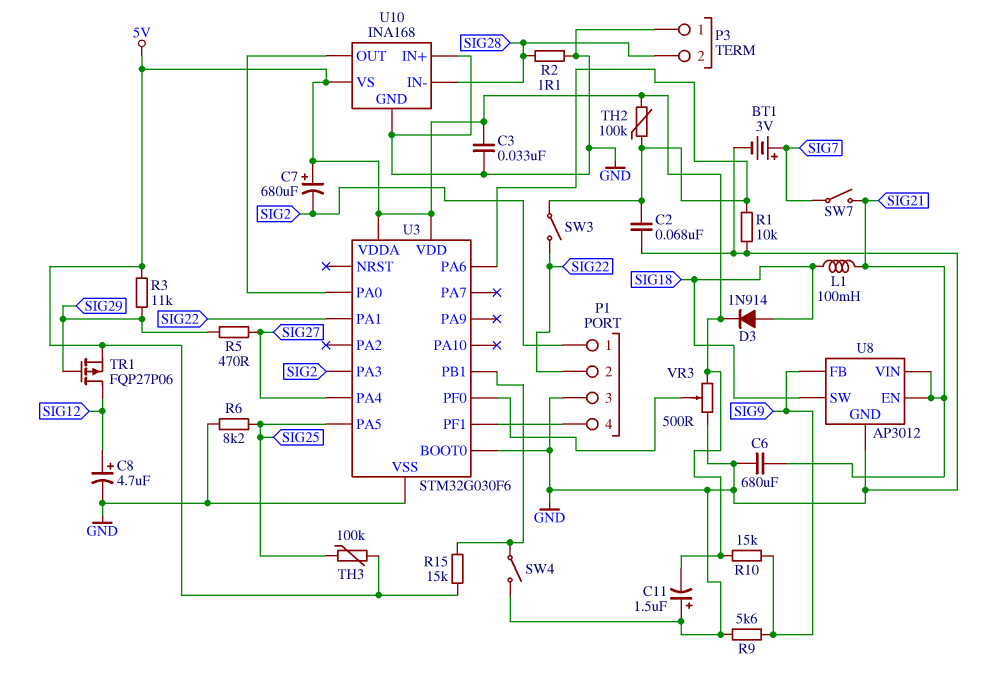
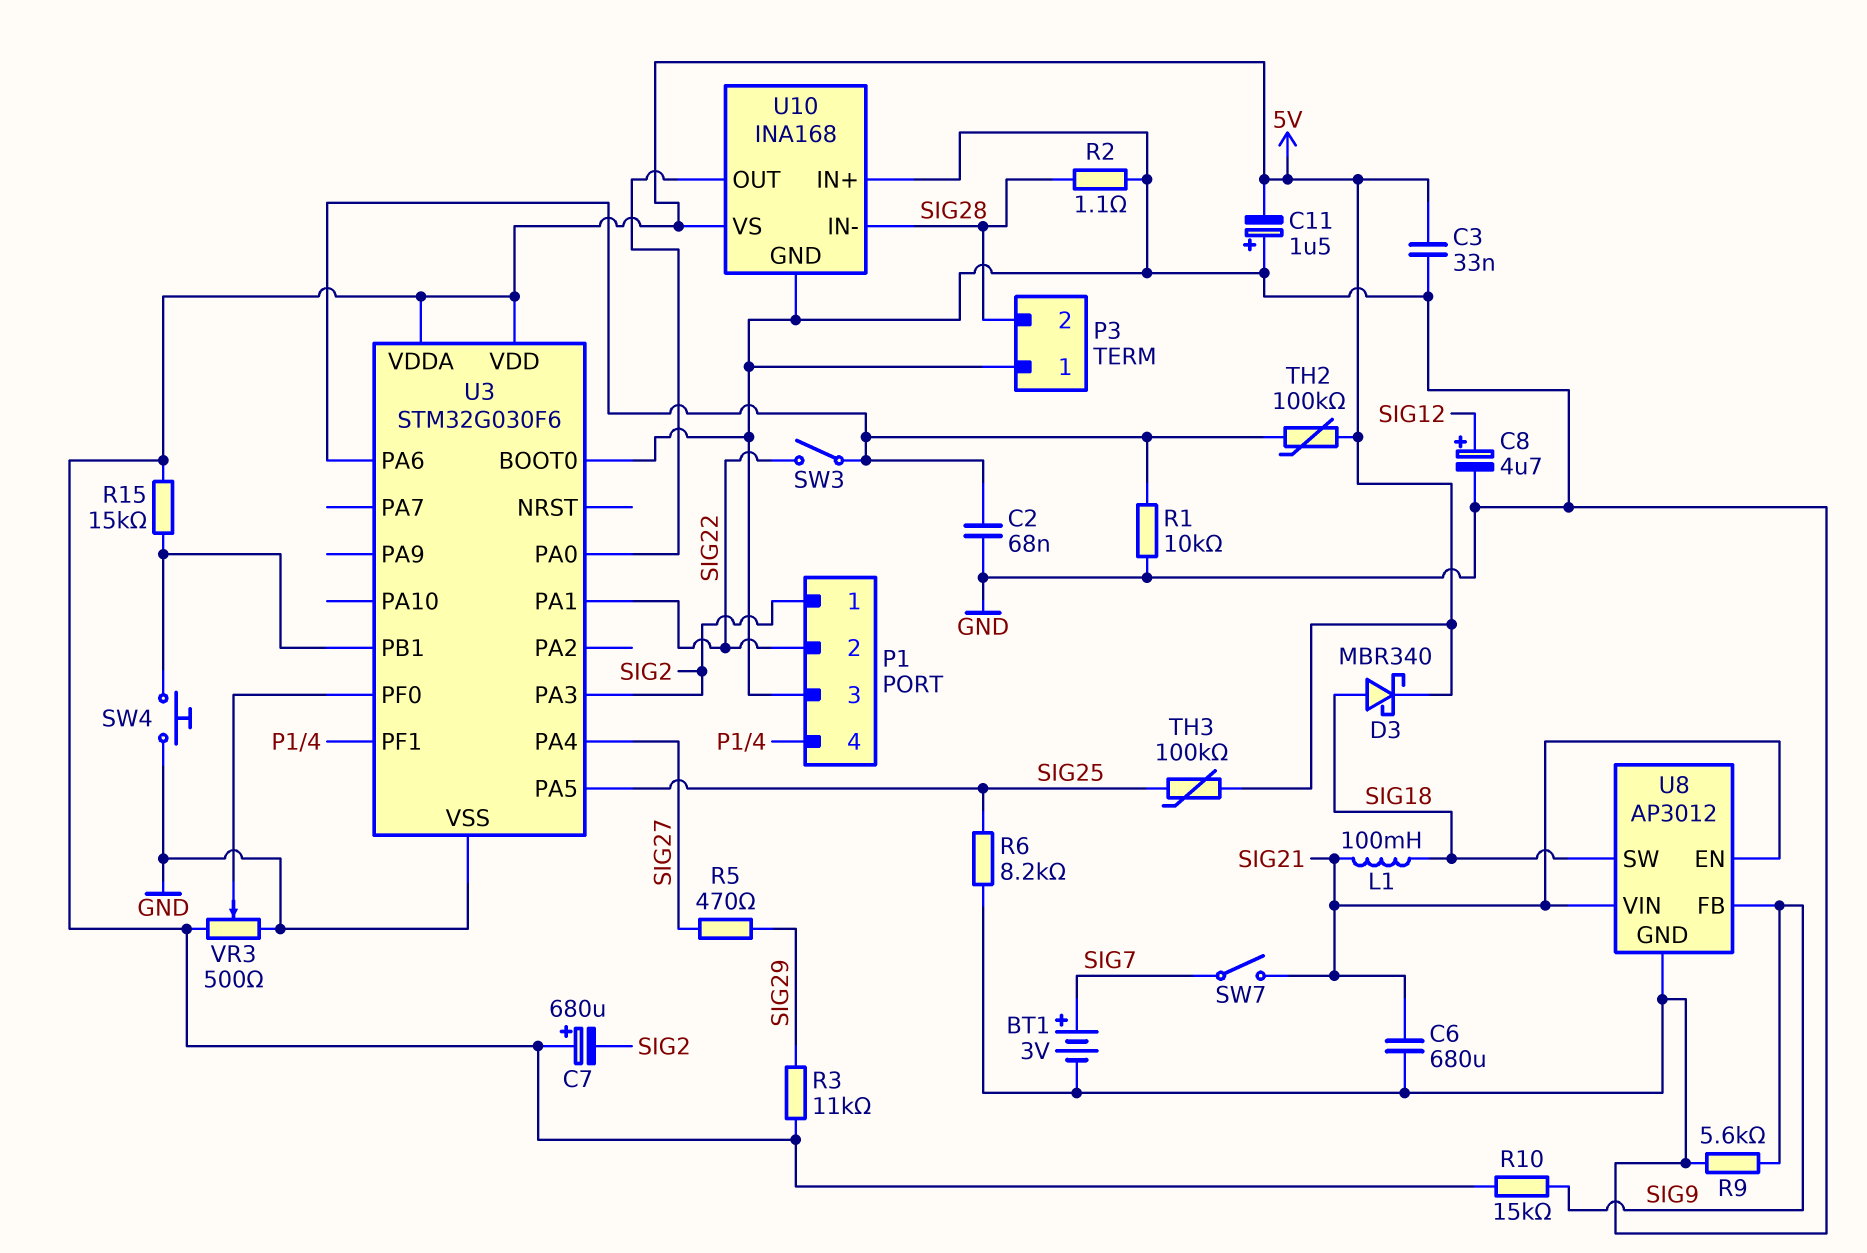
D3: diode 1N914 (A SIG18, K 5V) -> schottky MBR340 (A SIG18, K 5V)
SW4: switch (GND, U3/PB1) -> button (GND, U3/PB1)
TR1: PMOS FQP27P06 (G SIG29, D SIG12, S 5V) -> none

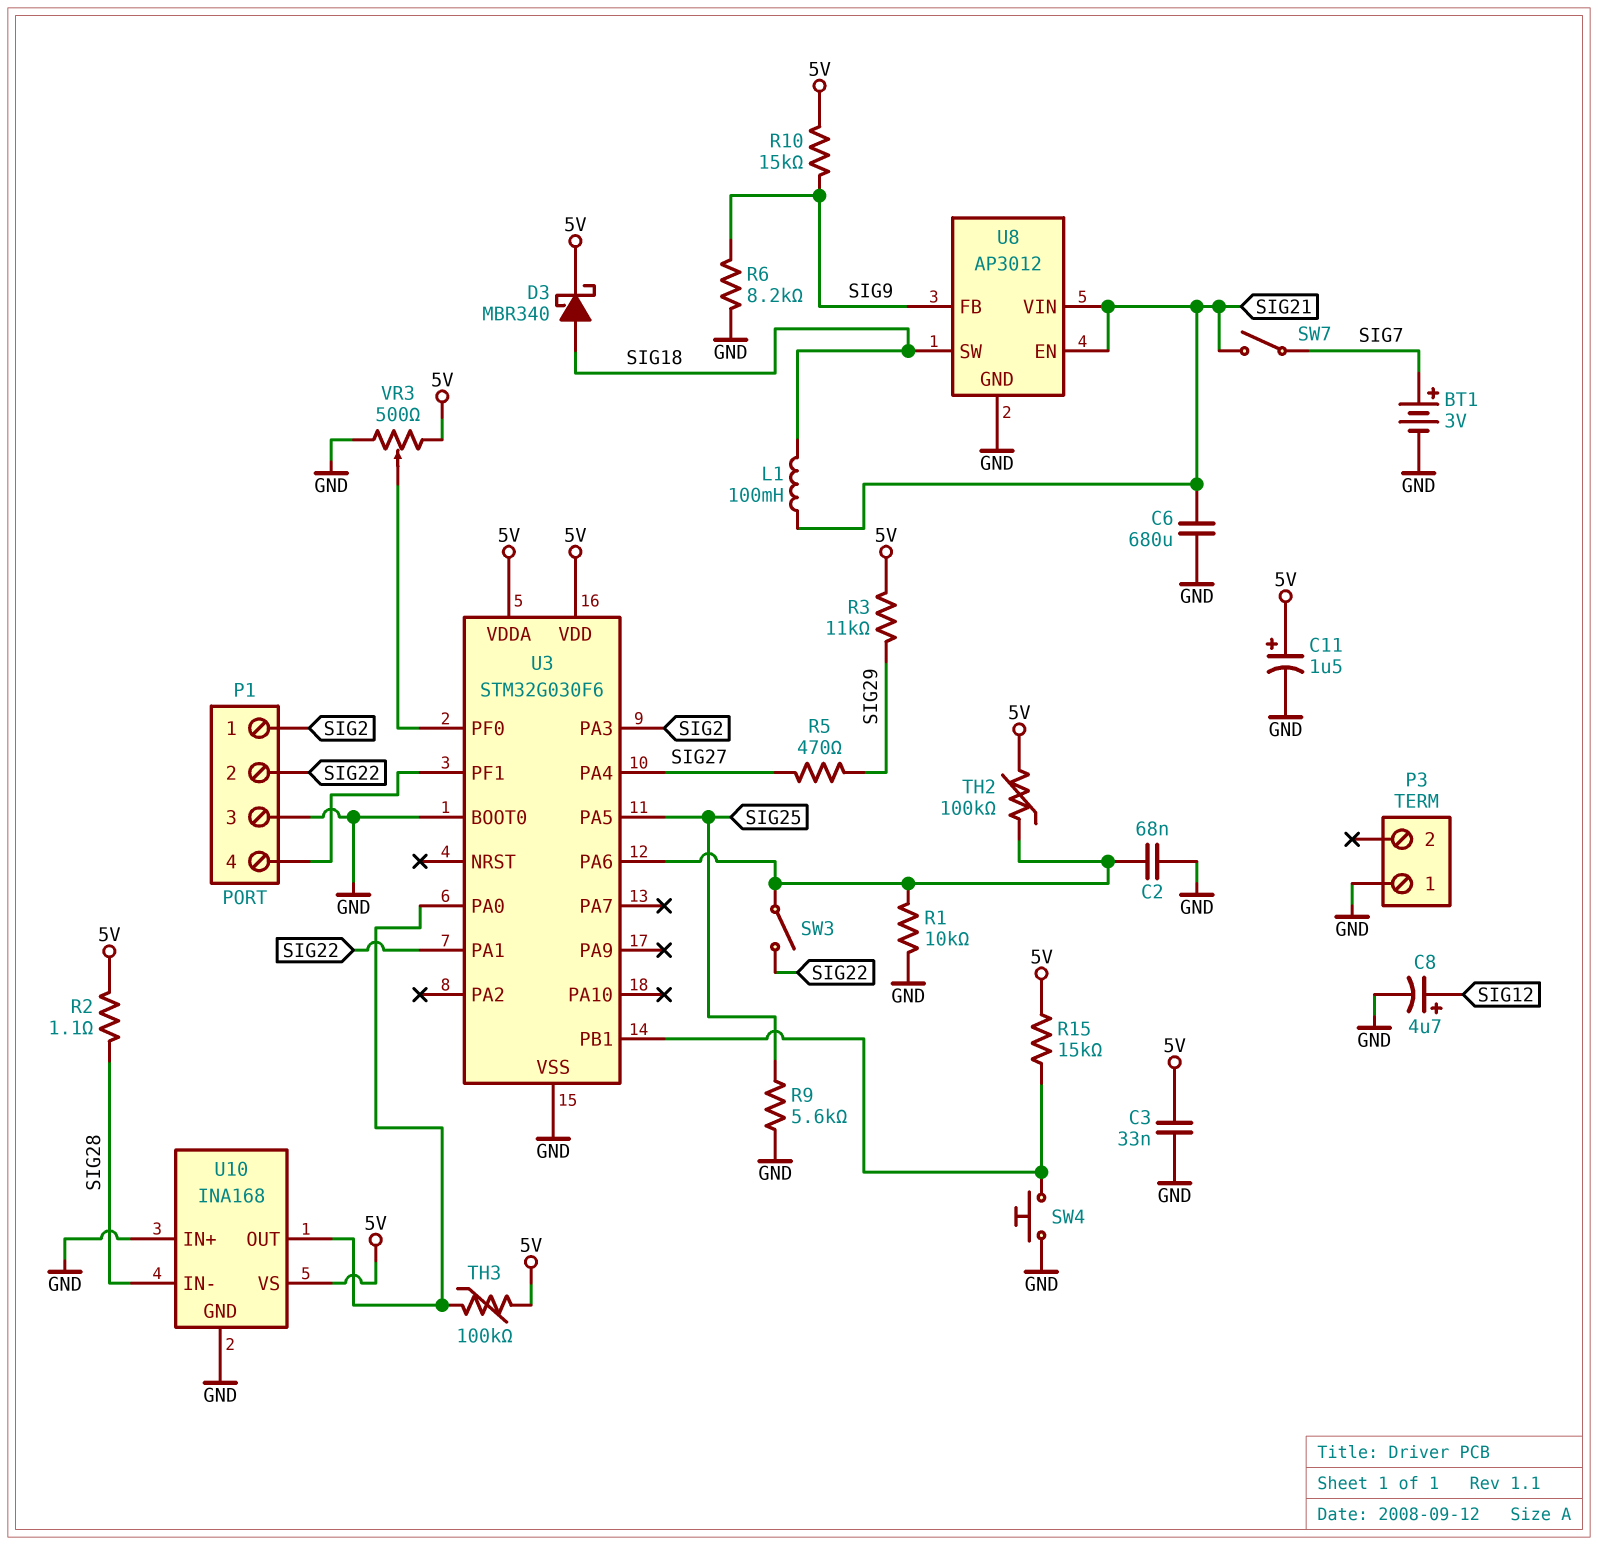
C7: 680uF (plus 5V, minus SIG2) -> none
C11: 1.5uF (plus GND, minus 5V) -> 1.5uF (plus 5V, minus GND)
P3 pin 2: SIG28 -> none
R2: 1.1 (GND, SIG28) -> 1.1 (5V, SIG28)
R6: 8.2k (GND, SIG25) -> 8.2k (GND, SIG9)
R9: 5.6k (GND, SIG9) -> 5.6k (GND, SIG25)
TH3: 100k (5V, SIG25) -> 100k (5V, U3/PA0)

